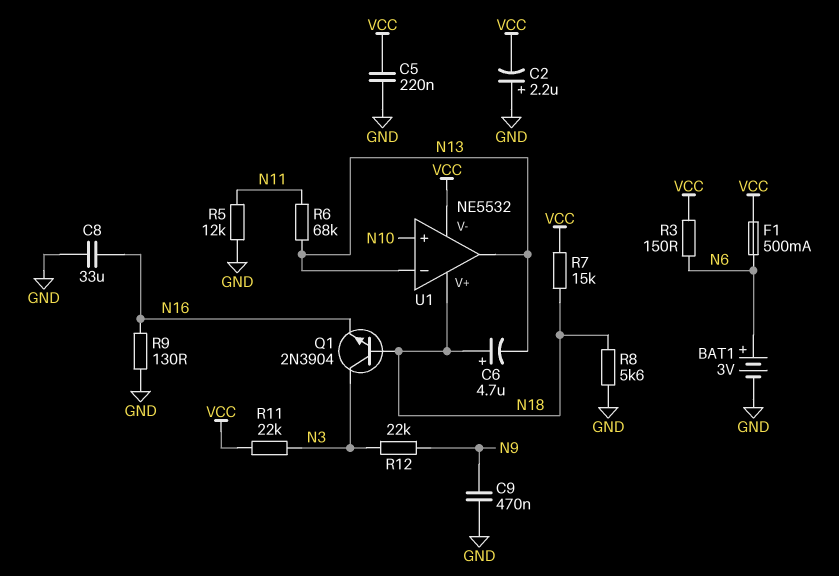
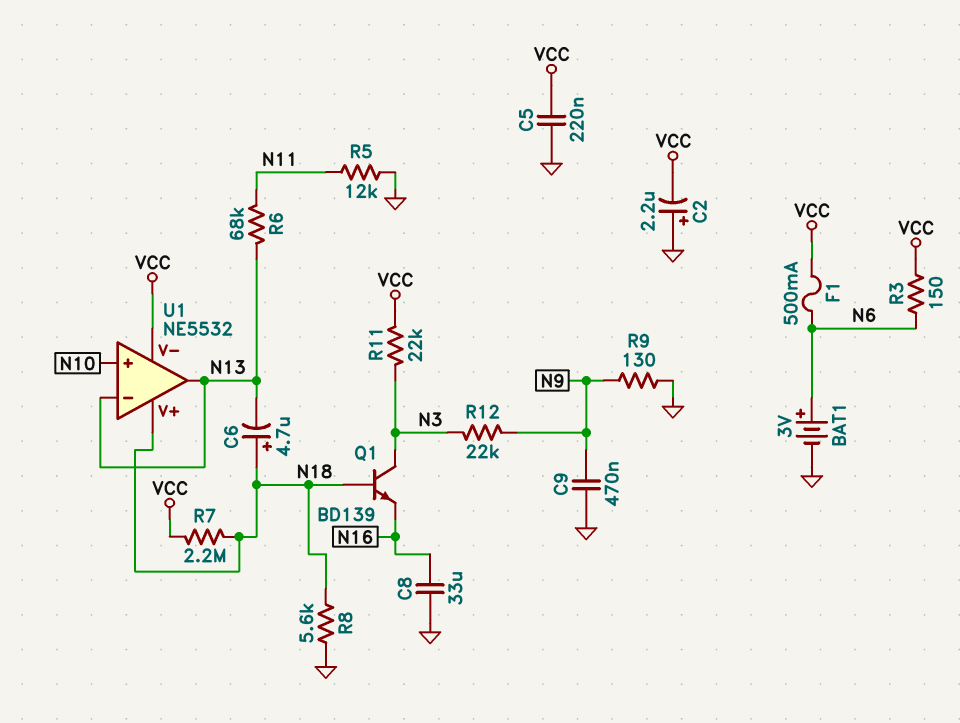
Q1: NPN 2N3904 (B N18, C N3, E N16) -> NPN BD139 (B N18, C N3, E N16)
R7: 15k (N18, VCC) -> 2.2M (N18, VCC)
R9: 130 (GND, N16) -> 130 (GND, N9)

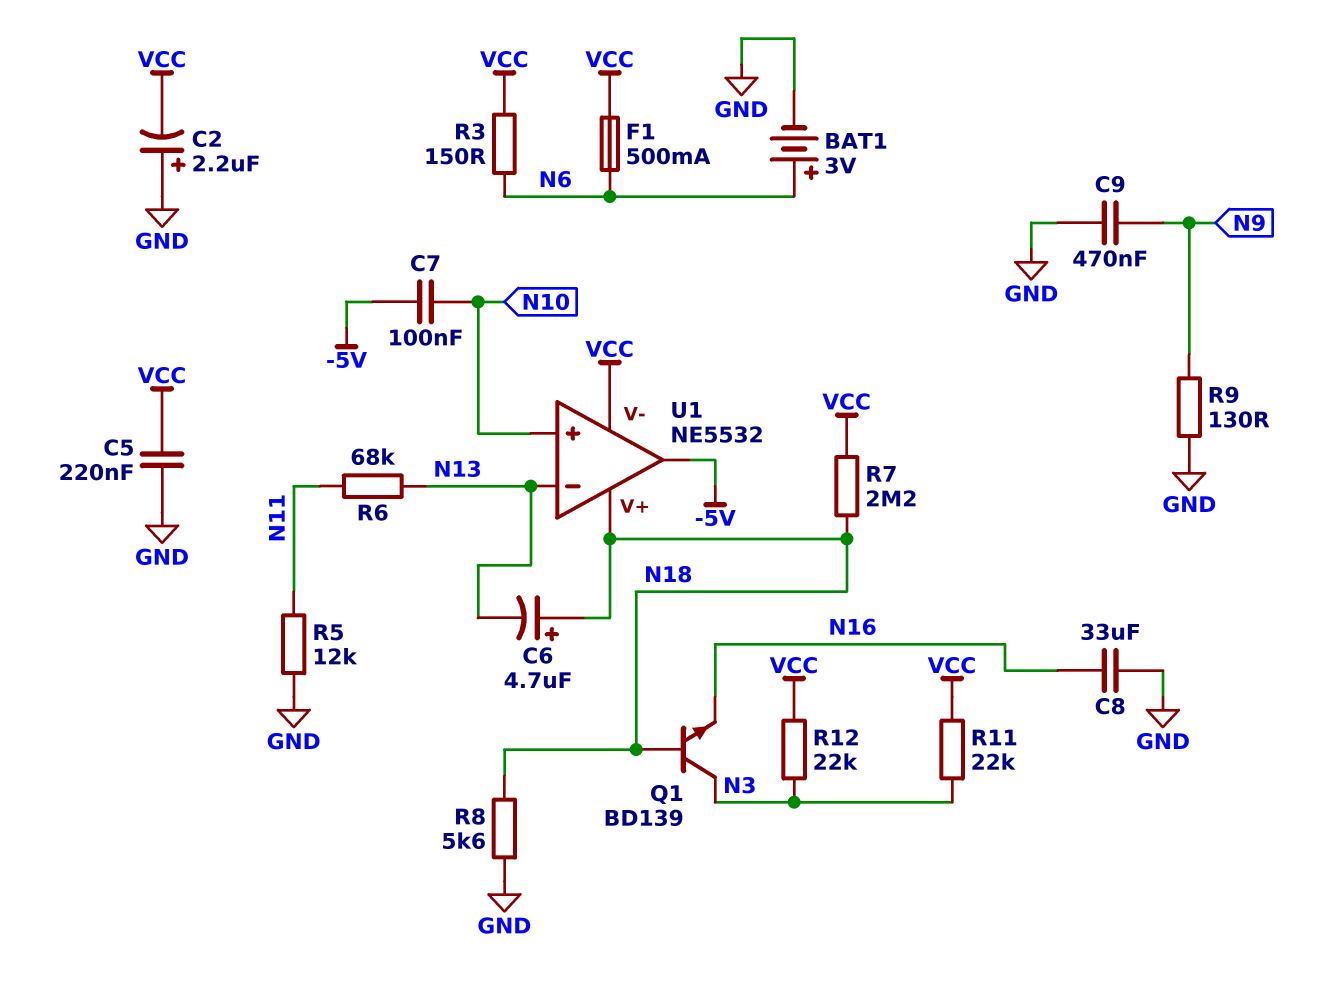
C7: none -> 100nF (-5V, N10)
R12: 22k (N3, N9) -> 22k (N3, VCC)
U1 pin out: N13 -> -5V

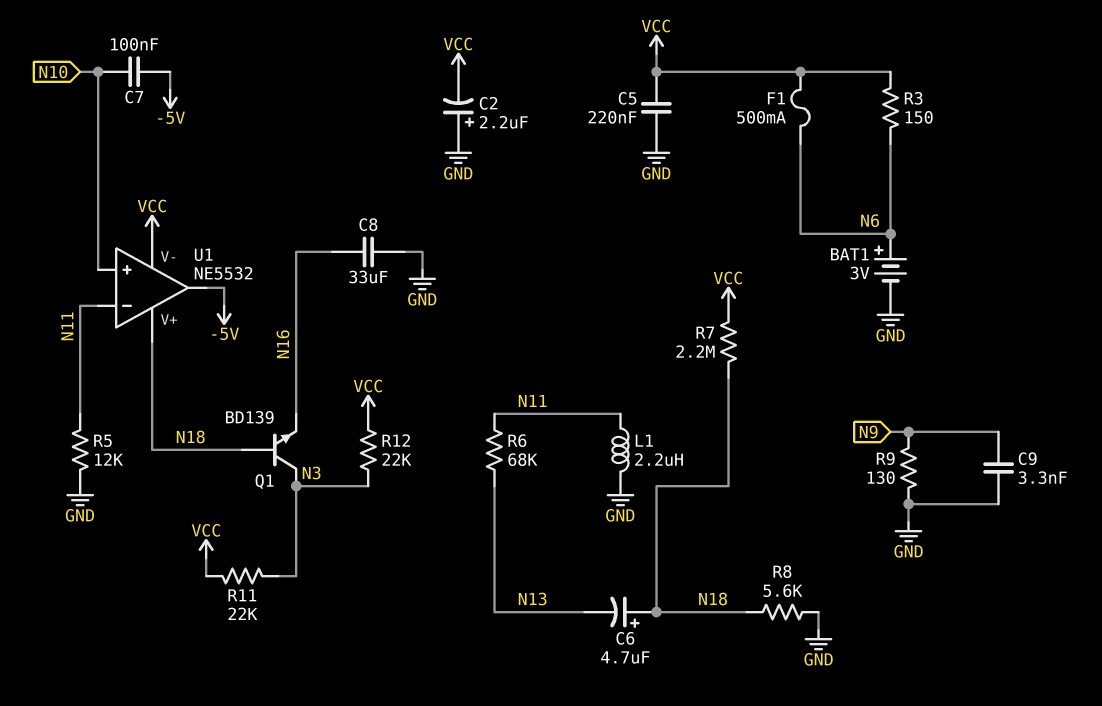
C9: 470nF (GND, N9) -> 3.3nF (GND, N9)
L1: none -> 2.2uH (GND, N11)
U1 pin in-: N13 -> N11

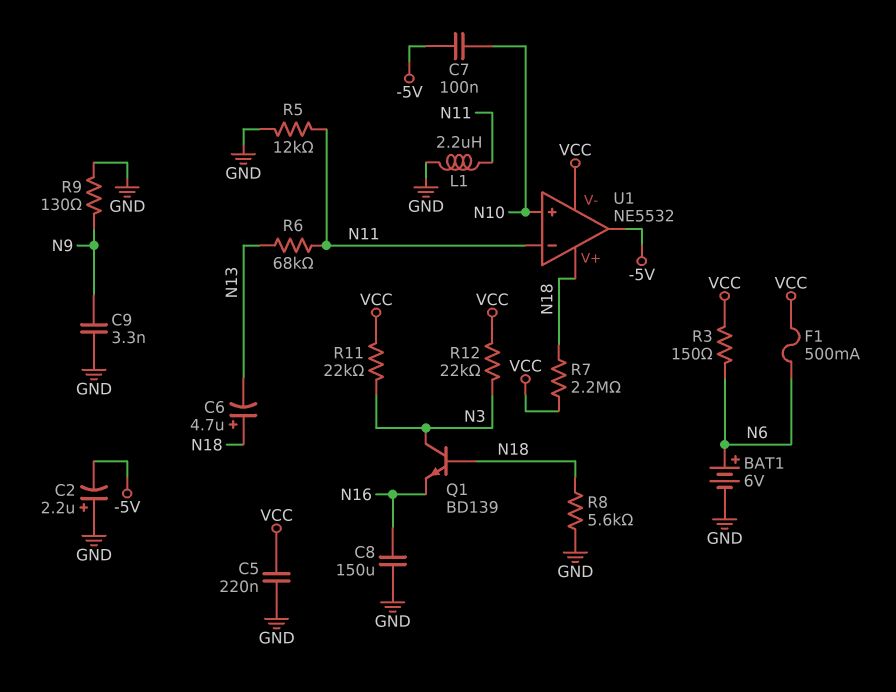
BAT1: 3V (plus N6, minus GND) -> 6V (plus N6, minus GND)
C2: 2.2uF (plus GND, minus VCC) -> 2.2uF (plus GND, minus -5V)
C8: 33uF (GND, N16) -> 150uF (GND, N16)

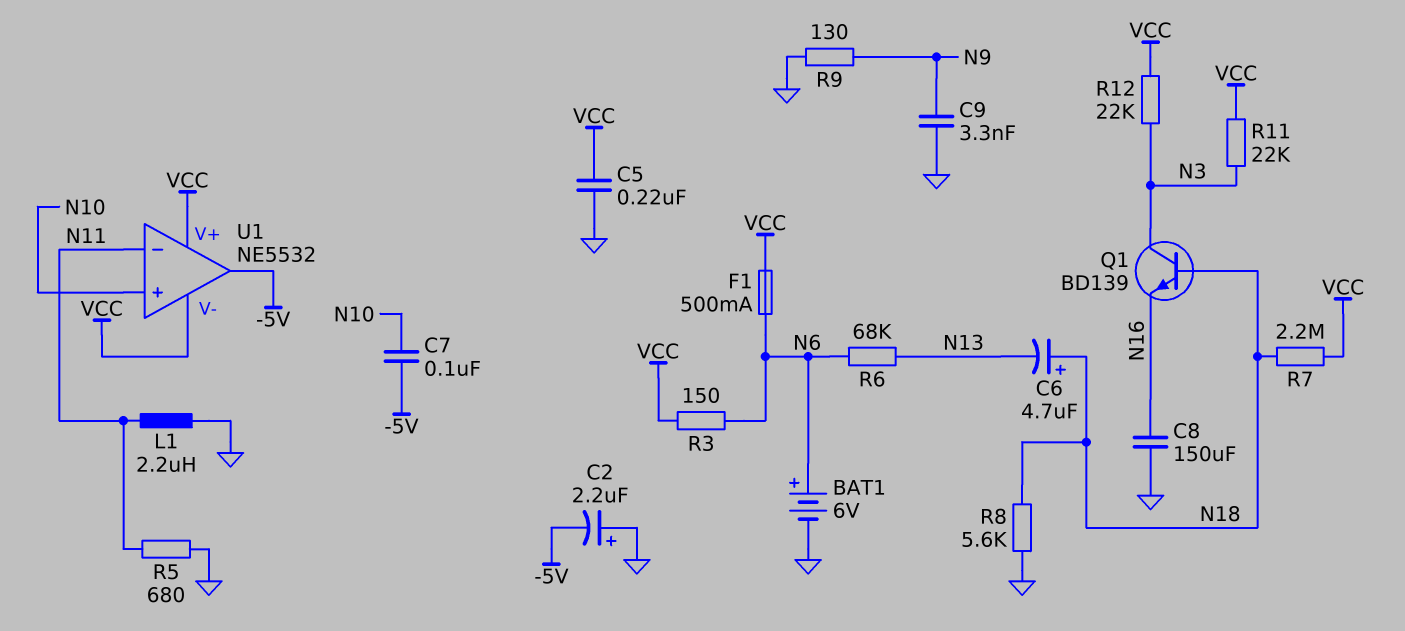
R5: 12k (GND, N11) -> 680 (GND, N11)
R6: 68k (N11, N13) -> 68k (N6, N13)
U1 pin V+: N18 -> VCC

